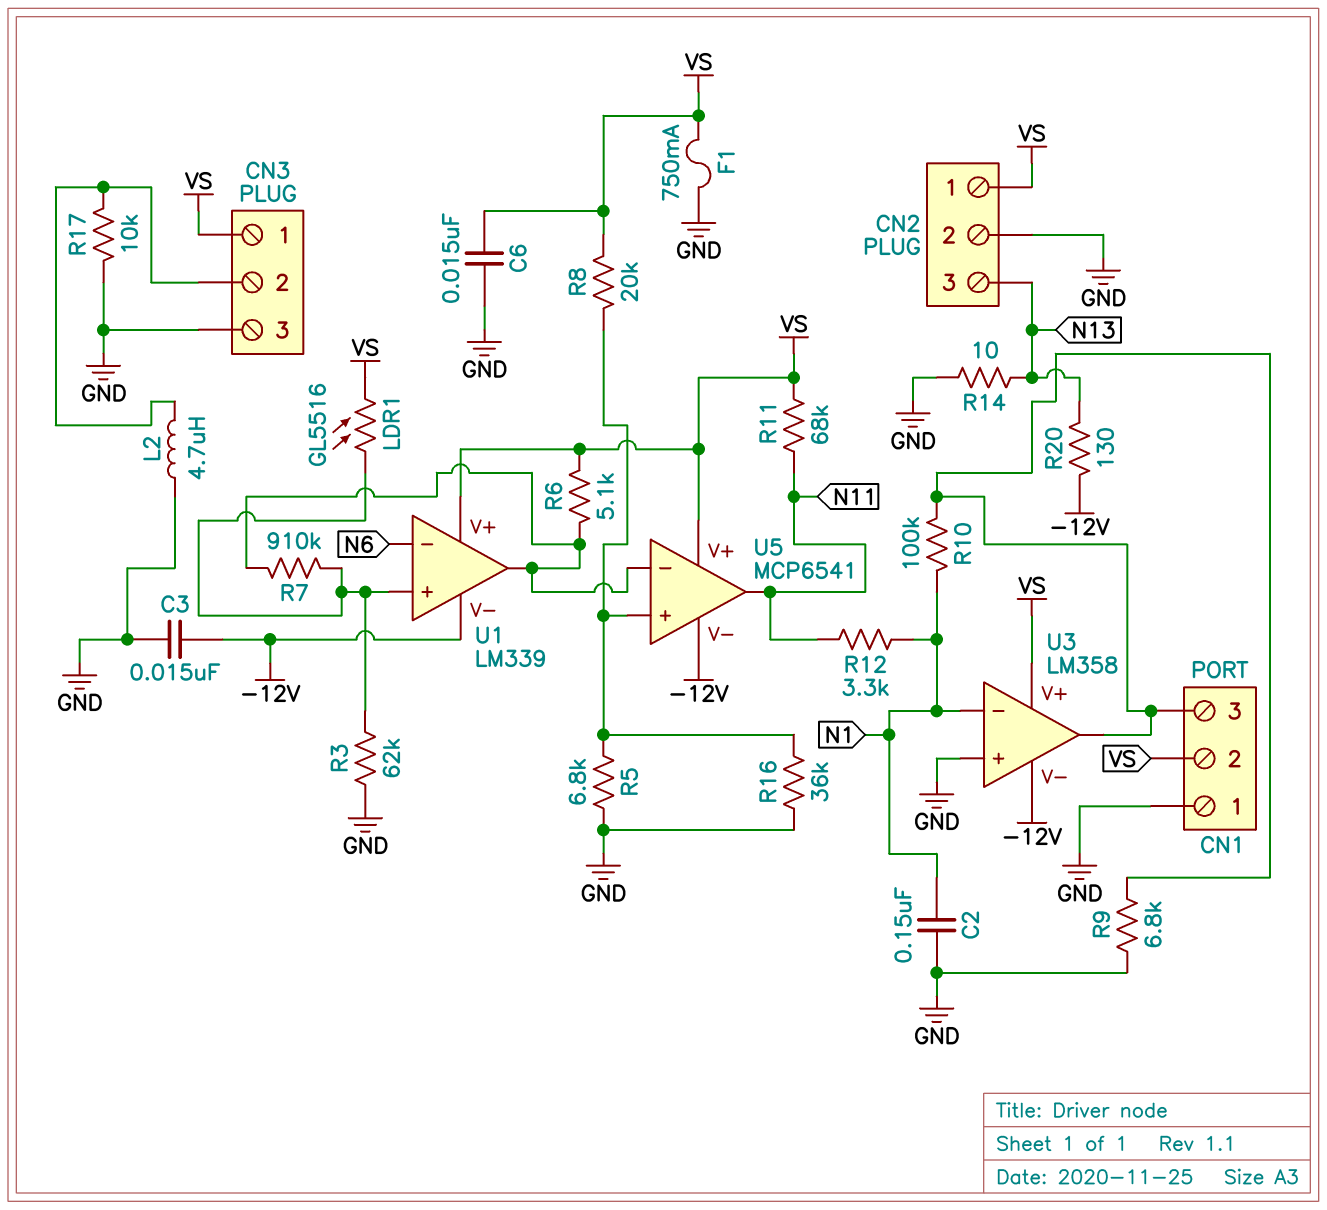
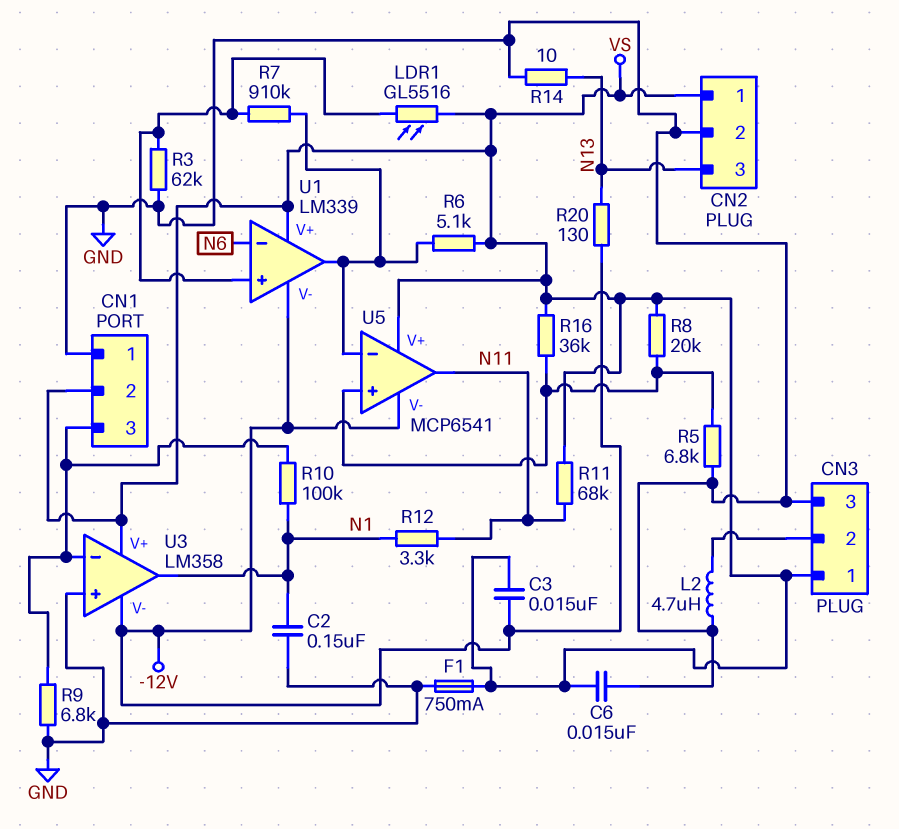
C3: 15nF (-12V, GND) -> 15nF (-12V, VS)
R16: 36k (GND, U5/in+) -> 36k (U5/in+, VS)
R17: 10k (CN3/2, GND) -> none
U3 pin in-: N1 -> CN1/3
U3 pin out: CN1/3 -> N1

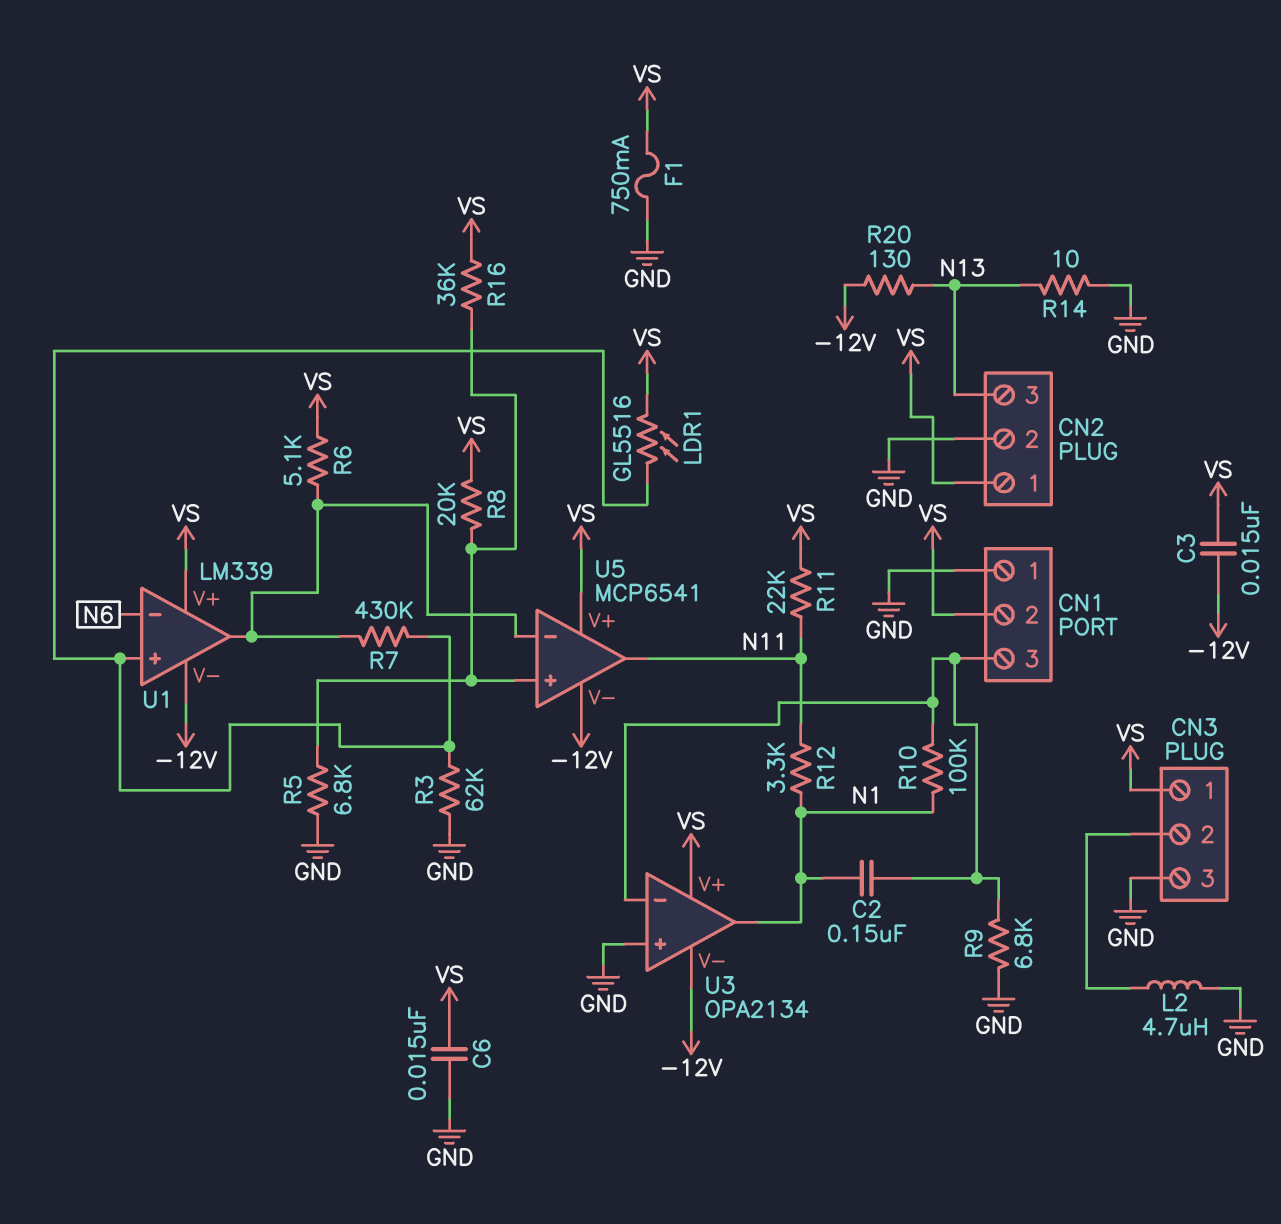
C2: 150nF (GND, N1) -> 150nF (CN1/3, N1)
R7: 910k (U1/in+, U1/out) -> 430k (U1/in+, U1/out)
R11: 68k (N11, VS) -> 22k (N11, VS)
U3: LM358 -> OPA2134

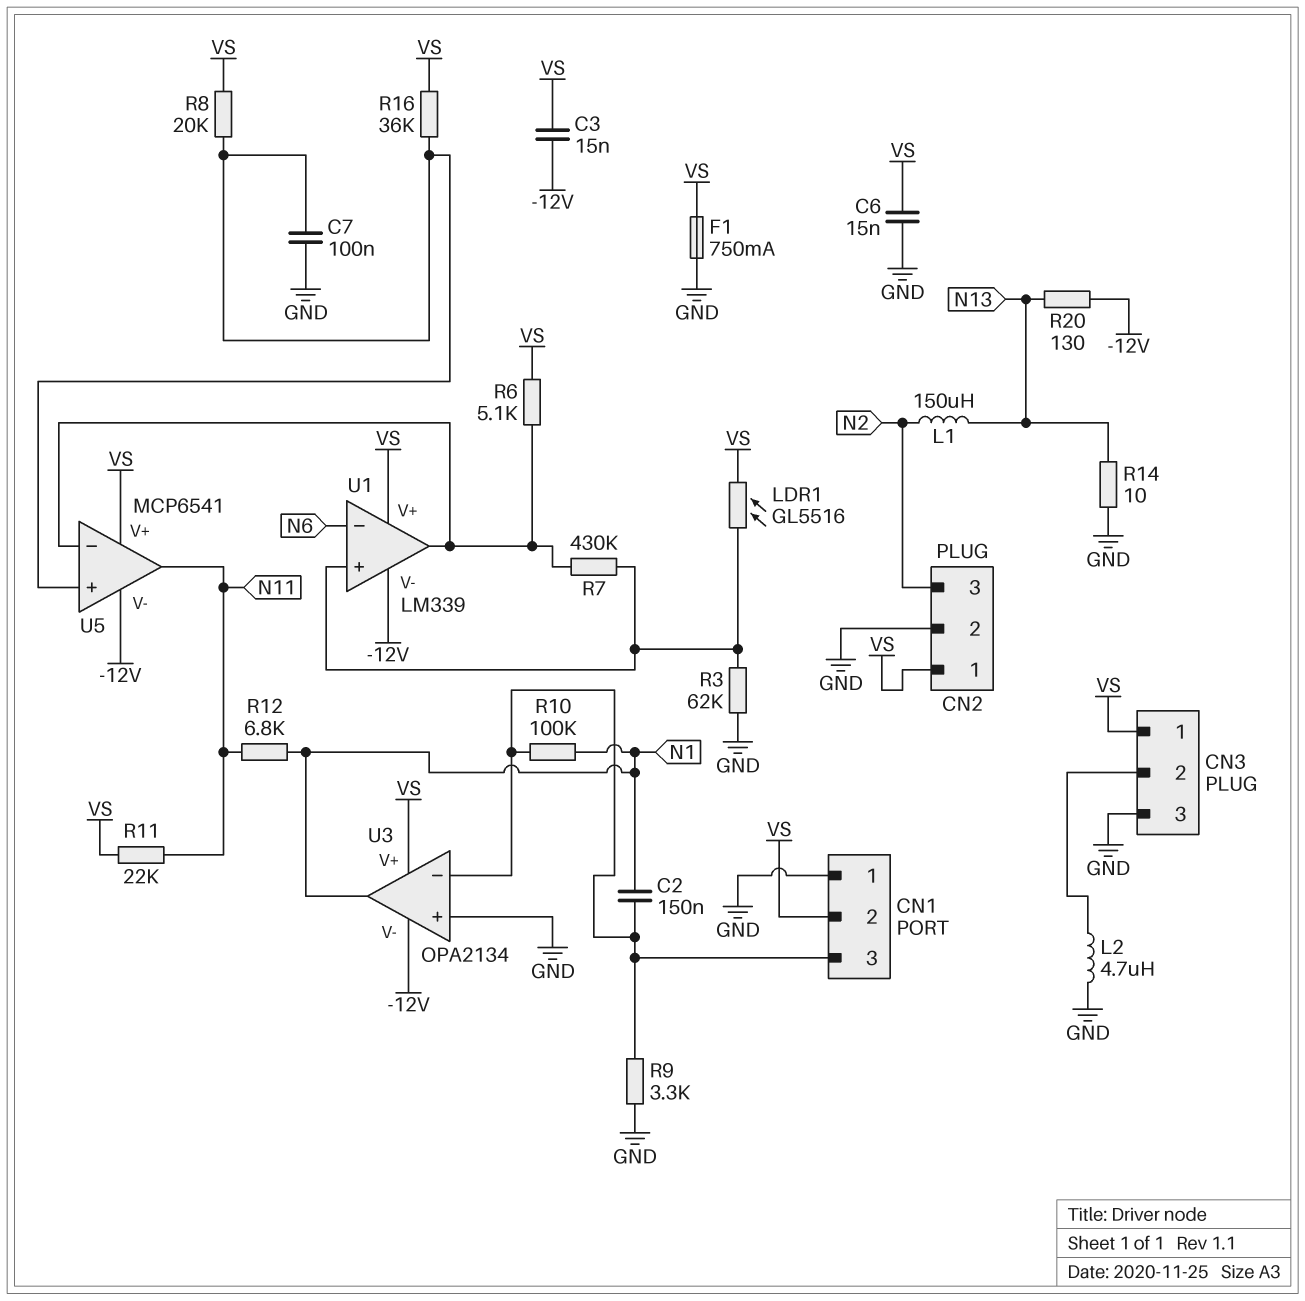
C7: none -> 100nF (GND, U5/in+)
CN2 pin 3: N13 -> N2
L1: none -> 150uH (N2, N13)
R5: 6.8k (GND, U5/in+) -> none
R9: 6.8k (CN1/3, GND) -> 3.3k (CN1/3, GND)
R12: 3.3k (N1, N11) -> 6.8k (N1, N11)

